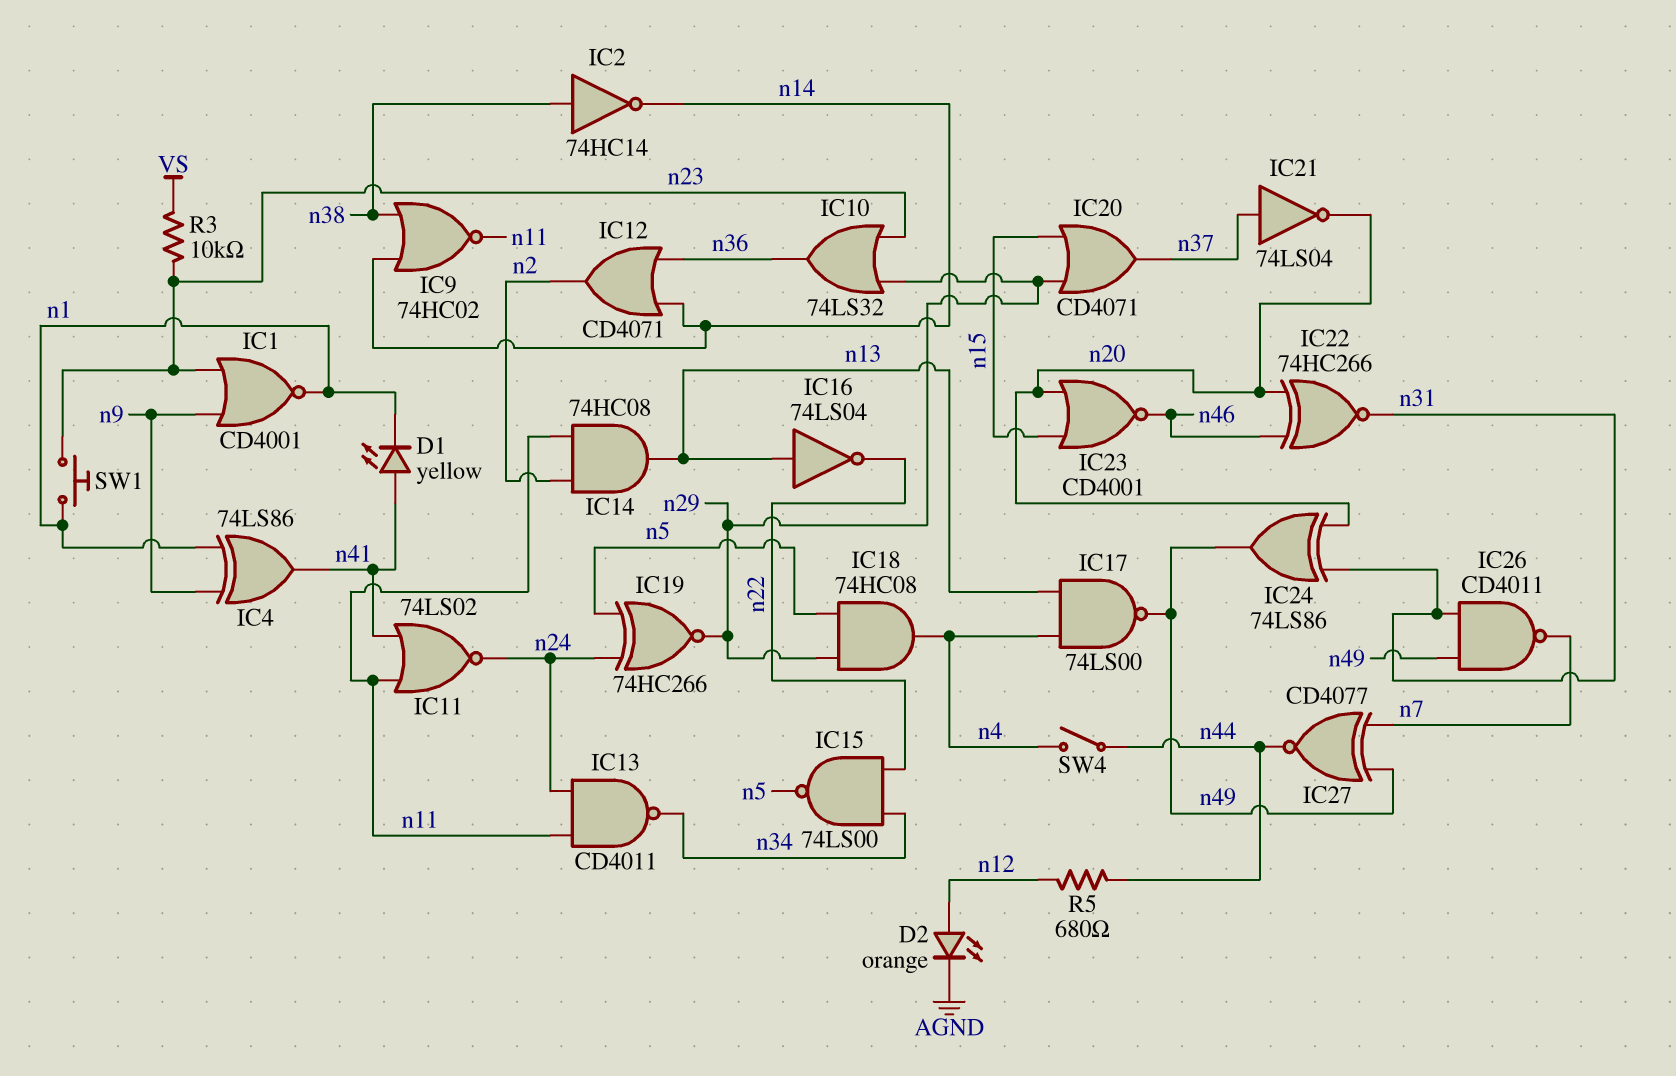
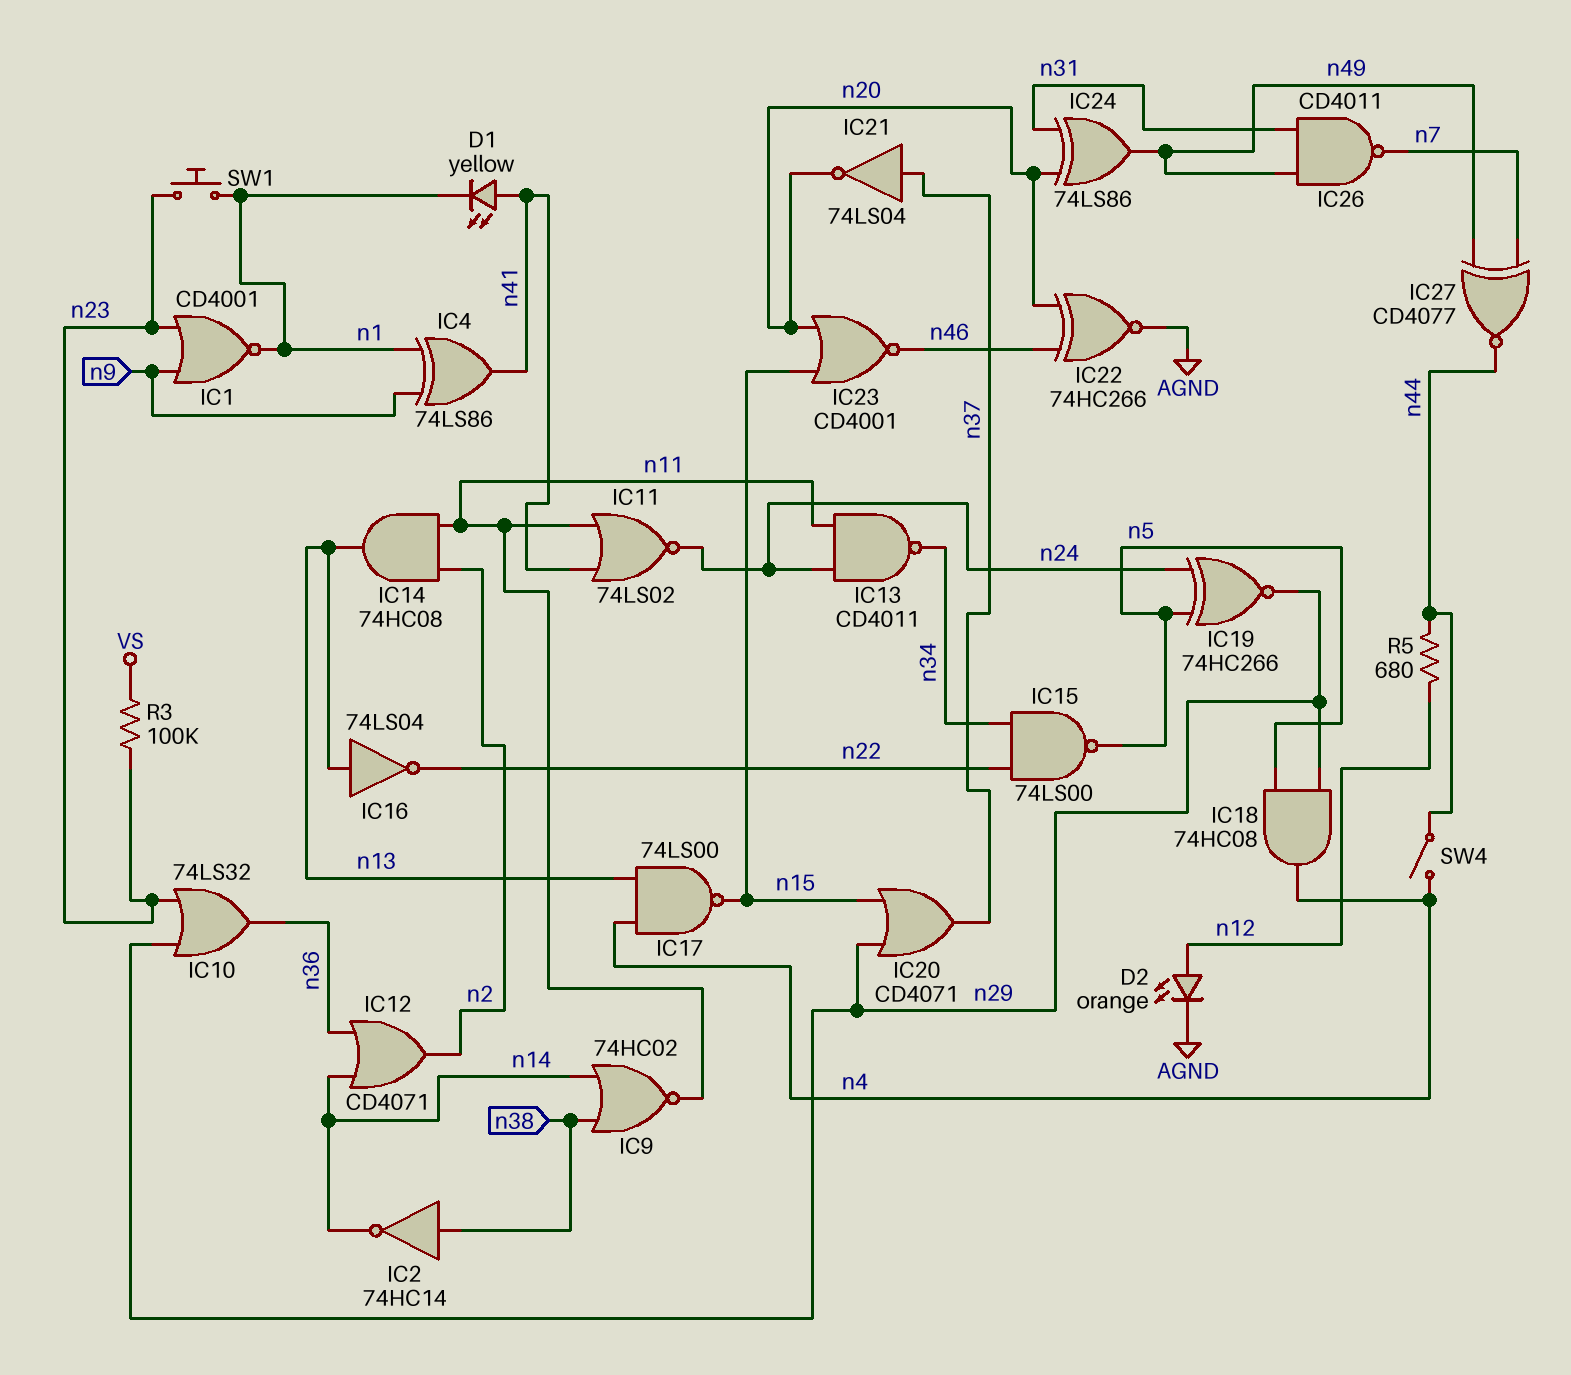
IC17: NAND 74LS00 (in n4, in n13, out n49) -> NAND 74LS00 (in n4, in n13, out n15)
IC22: XNOR 74HC266 (in n20, in n46, out n31) -> XNOR 74HC266 (in n20, in n46, out AGND)
R3: 10k (VS, n23) -> 100k (VS, n23)

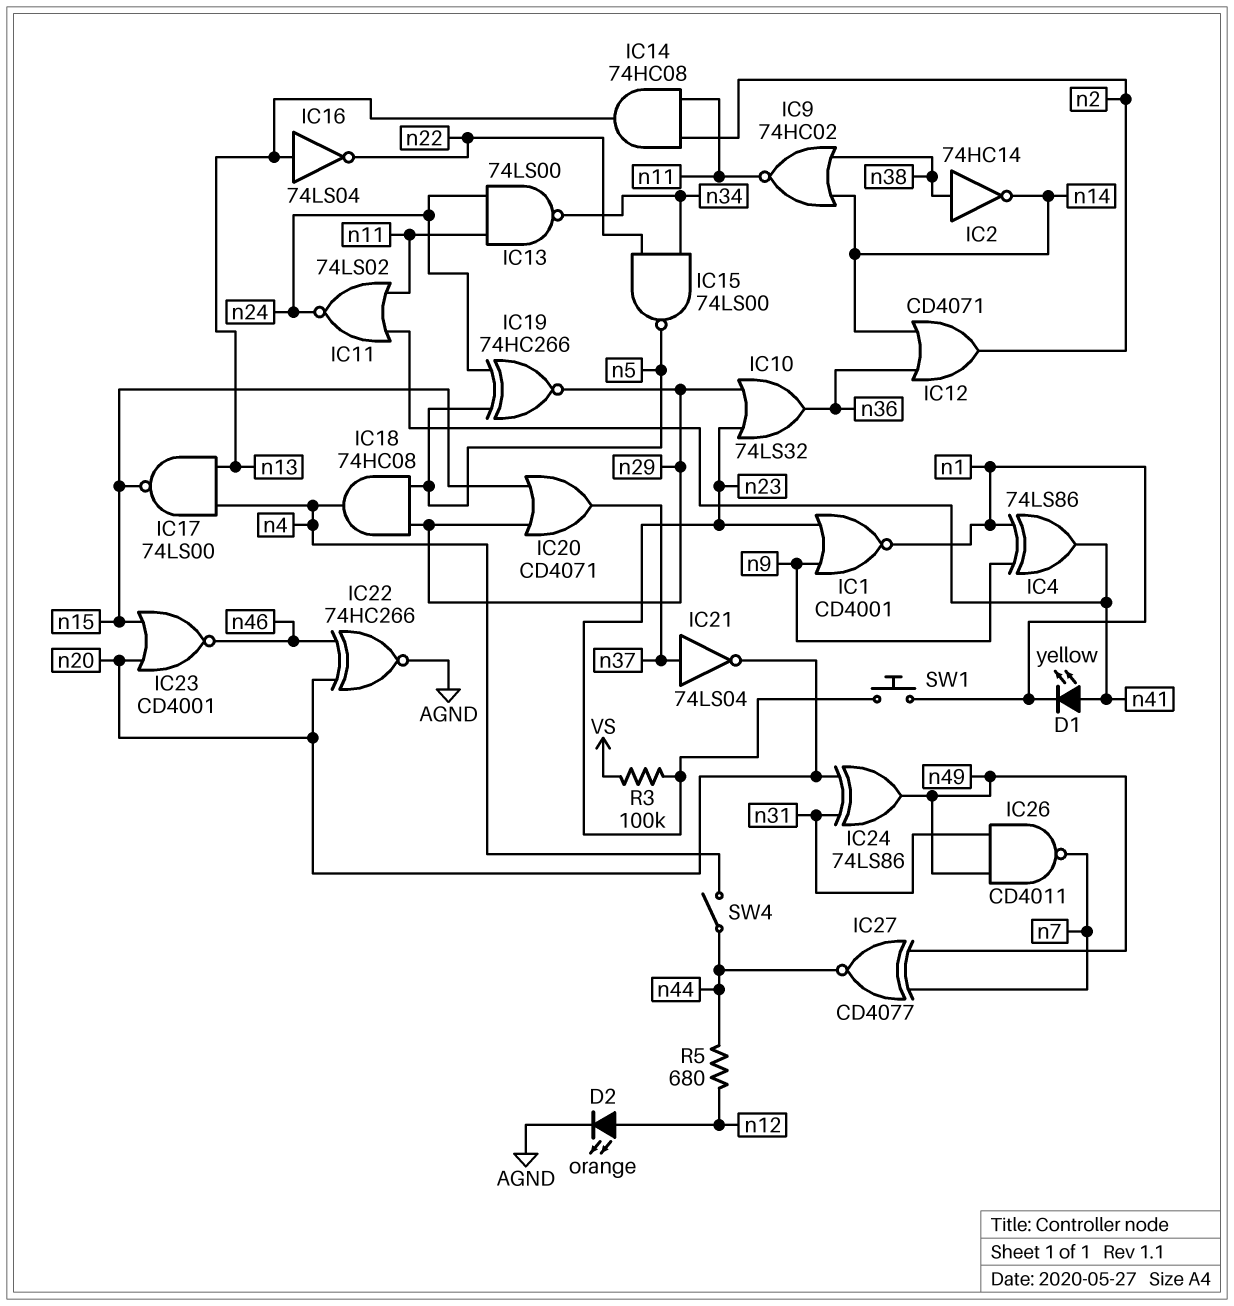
IC13: NAND CD4011 (in n11, in n24, out n34) -> NAND 74LS00 (in n11, in n24, out n34)

